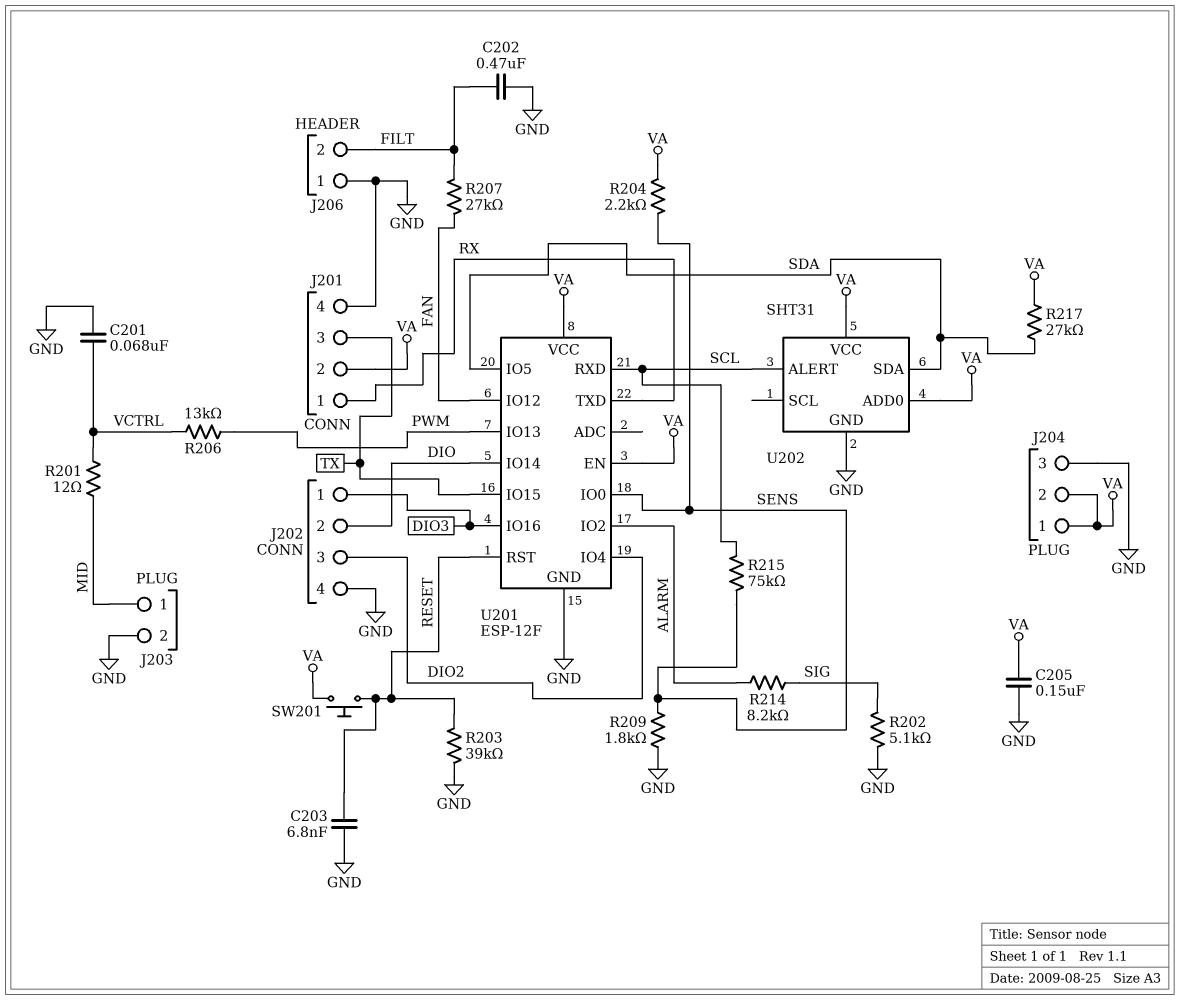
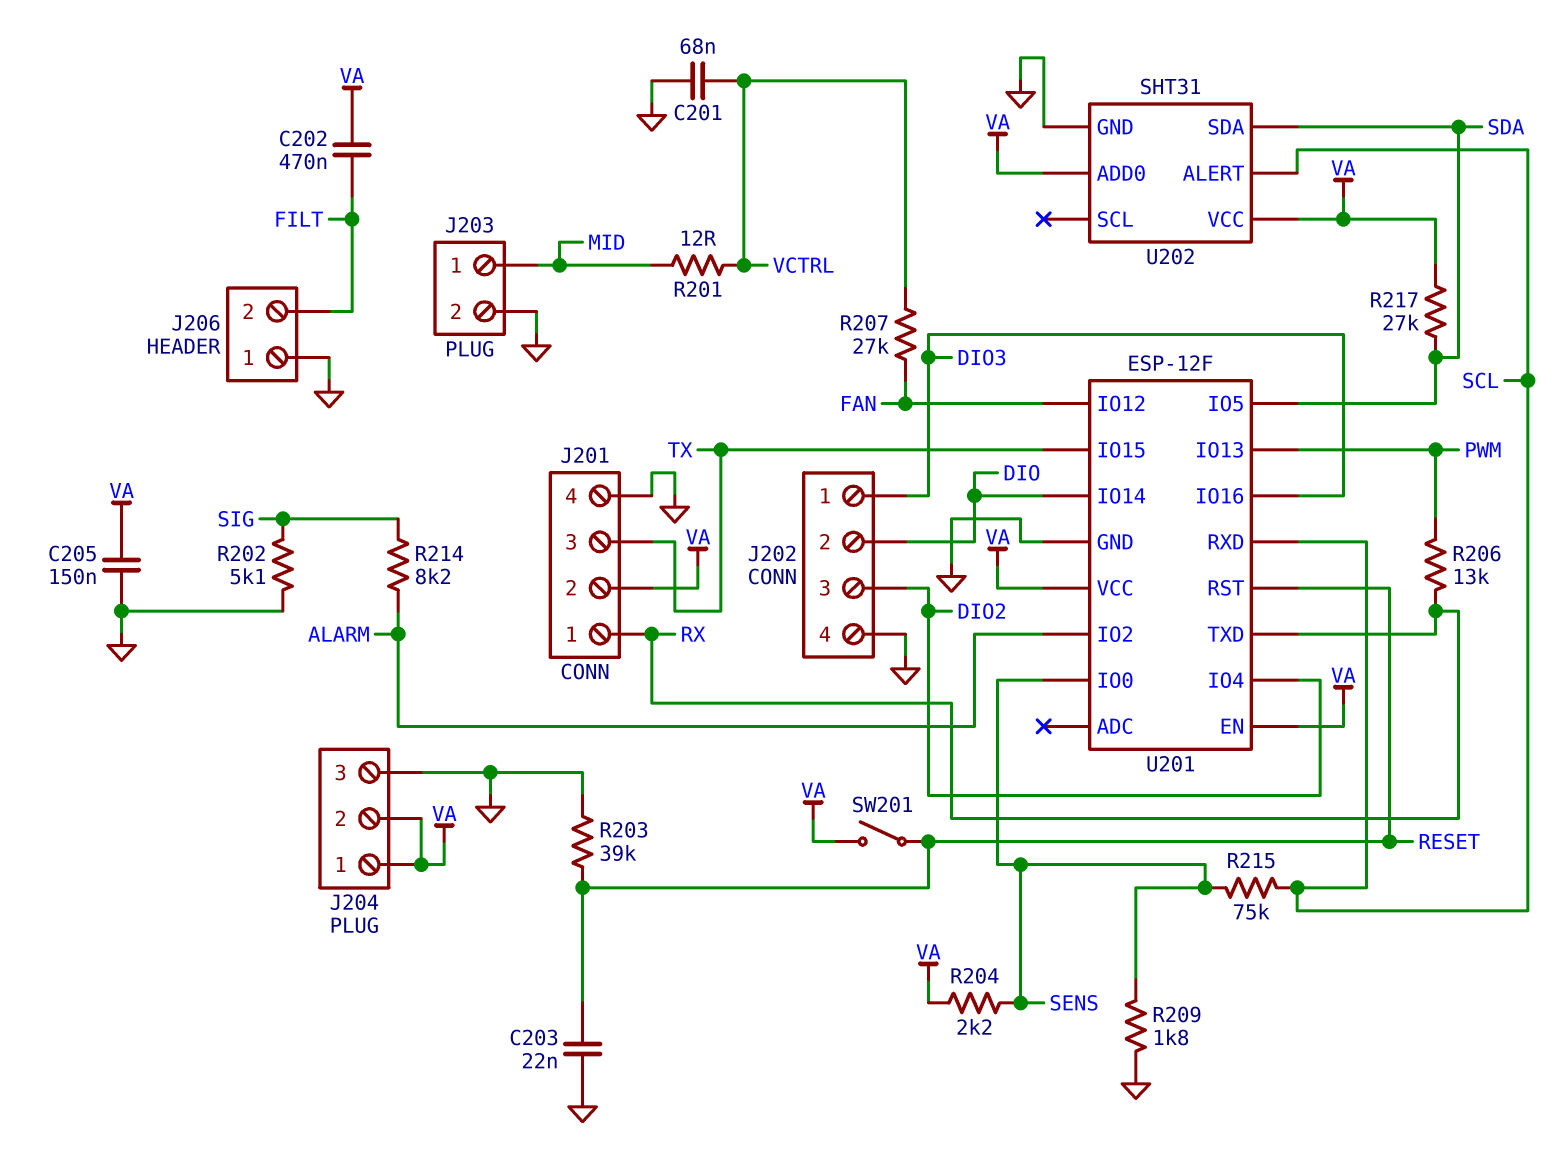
C202: 470nF (FILT, GND) -> 470nF (FILT, VA)
C203: 6.8nF (GND, RESET) -> 22nF (GND, RESET)
R206: 13k (PWM, VCTRL) -> 13k (PWM, RX)
R207: 27k (FAN, FILT) -> 27k (FAN, VCTRL)
SW201: button (RESET, VA) -> switch (RESET, VA)

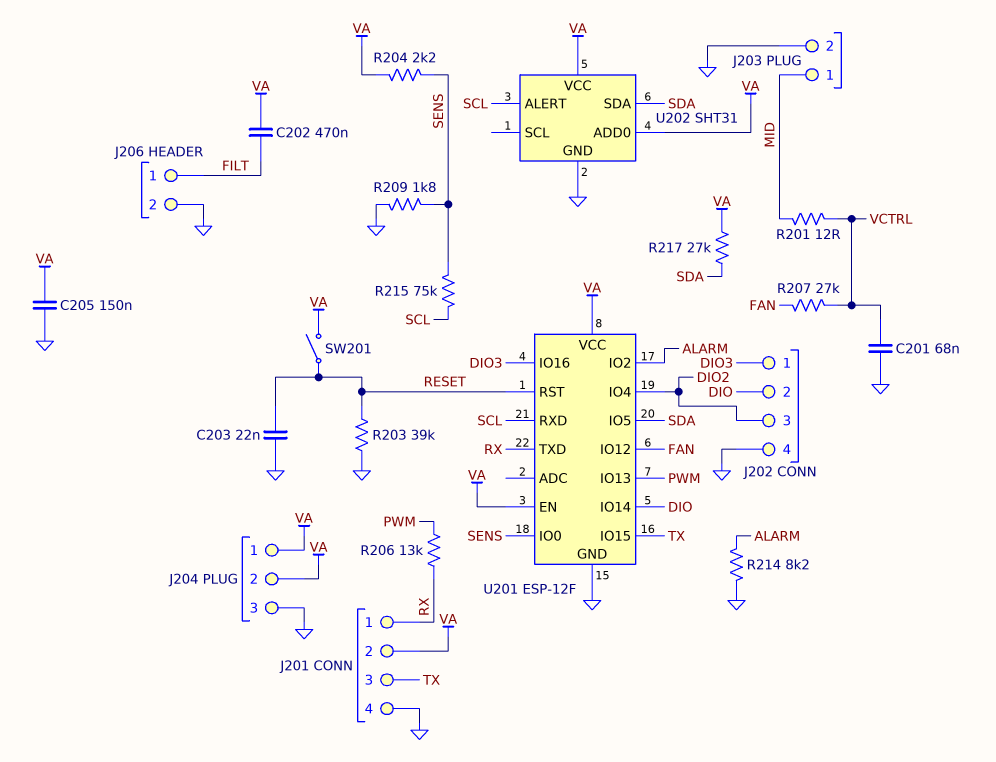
J206 pin 1: GND -> FILT
J206 pin 2: FILT -> GND
R202: 5.1k (GND, SIG) -> none
R214: 8.2k (ALARM, SIG) -> 8.2k (ALARM, GND)

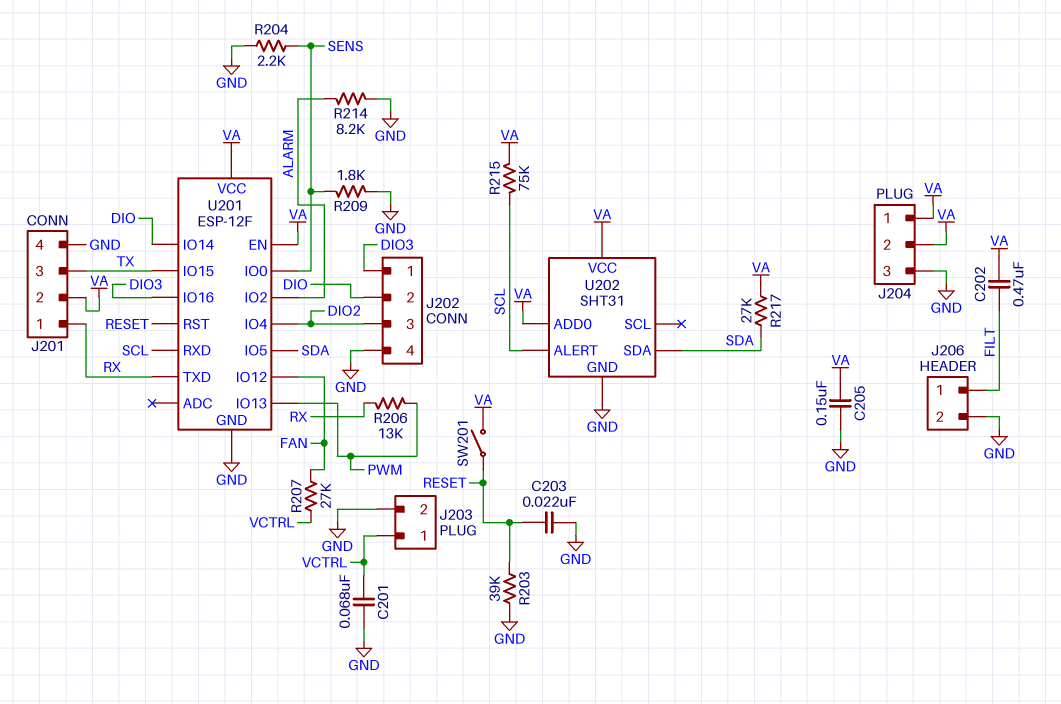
J203 pin 1: MID -> VCTRL
R201: 12 (MID, VCTRL) -> none
R204: 2.2k (SENS, VA) -> 2.2k (GND, SENS)
R215: 75k (SCL, SENS) -> 75k (SCL, VA)

